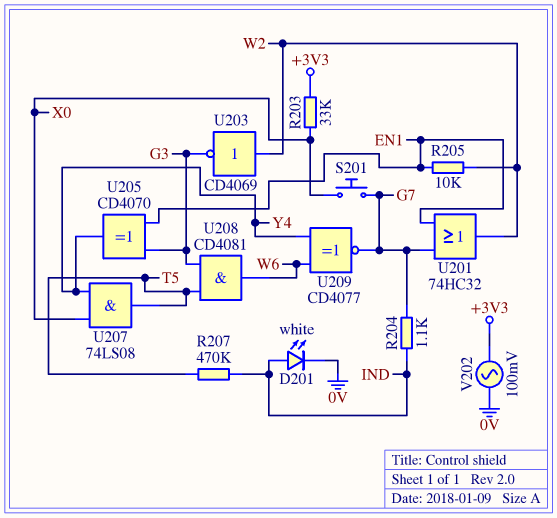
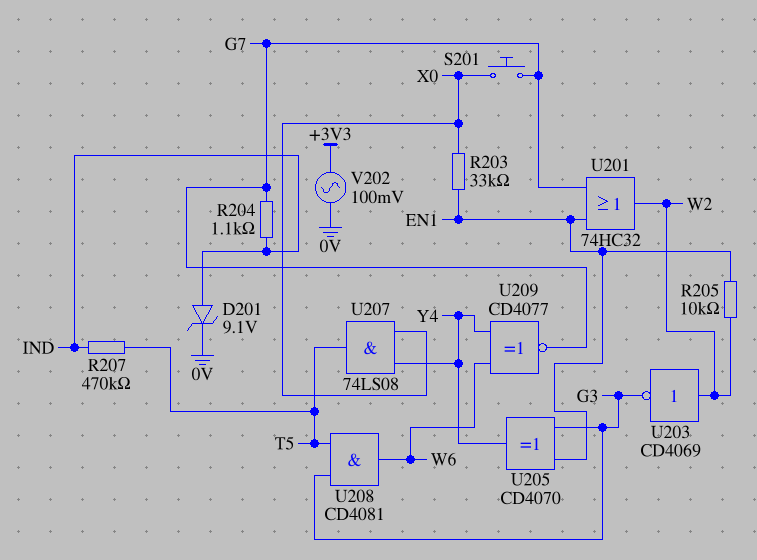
D201: LED white (A IND, K 0V) -> zener 9.1V (A IND, K 0V)
R203: 33k (+3V3, X0) -> 33k (EN1, X0)

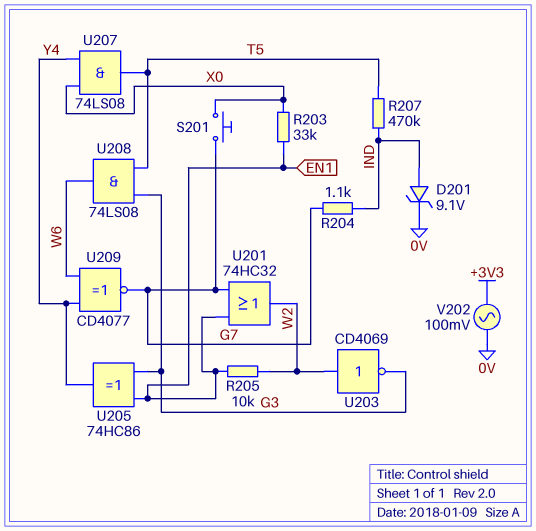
U205: XOR CD4070 (in EN1, in G3, out Y4) -> XOR 74HC86 (in EN1, in G3, out Y4)
U208: AND CD4081 (in G3, in T5, out W6) -> AND 74LS08 (in G3, in T5, out W6)

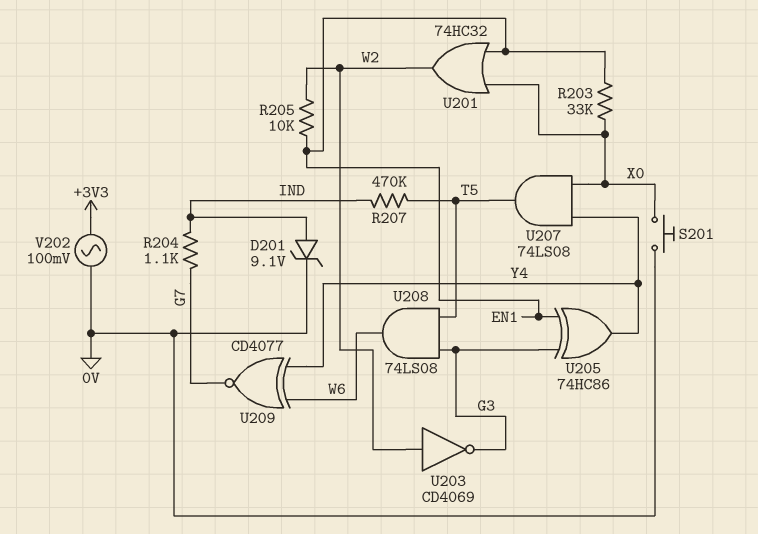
S201: button (G7, X0) -> button (0V, X0)
U201: OR 74HC32 (in EN1, in G7, out W2) -> OR 74HC32 (in EN1, in X0, out W2)

